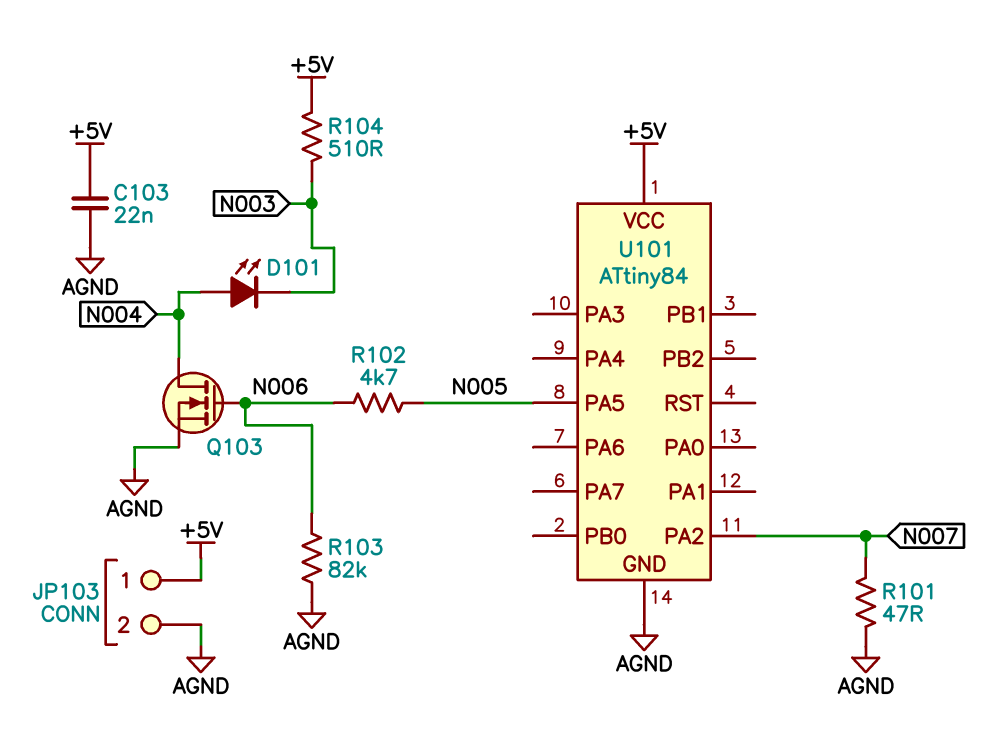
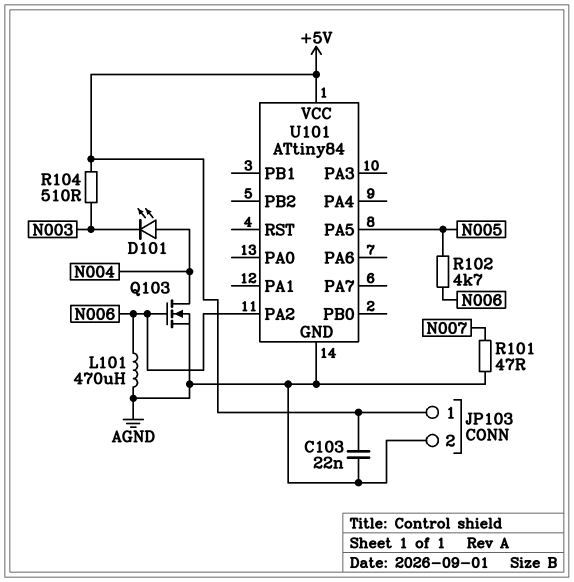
L101: none -> 470uH (AGND, N006)
R103: 82k (AGND, N006) -> none
U101 pin PA2: N007 -> N006

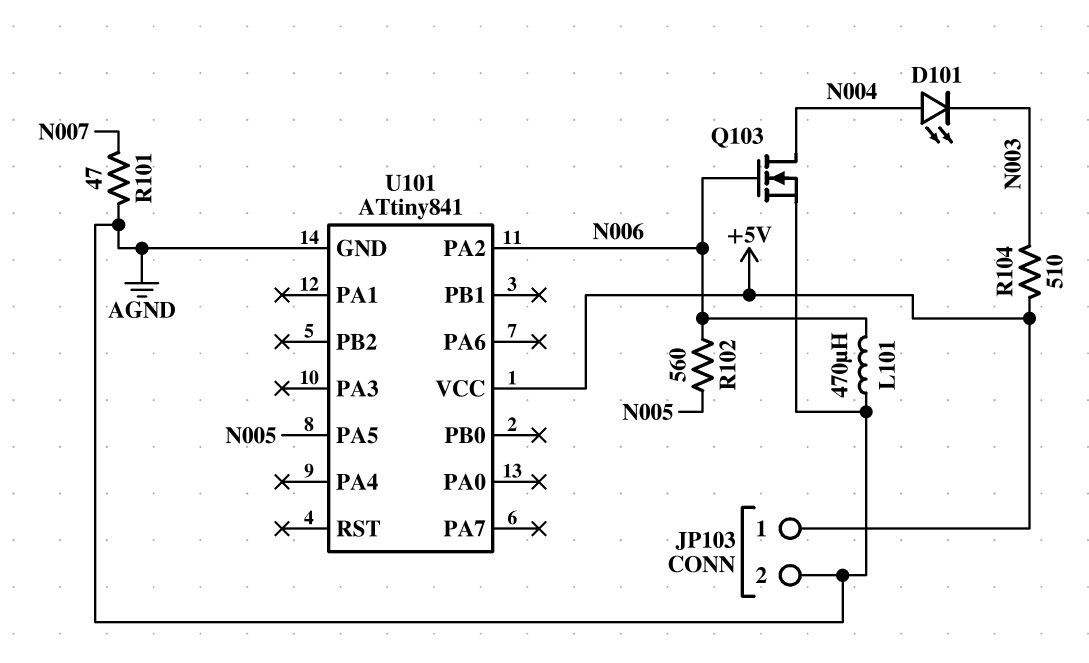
C103: 22nF (+5V, AGND) -> none
R102: 4.7k (N005, N006) -> 560 (N005, N006)
U101: ATtiny84 -> ATtiny841

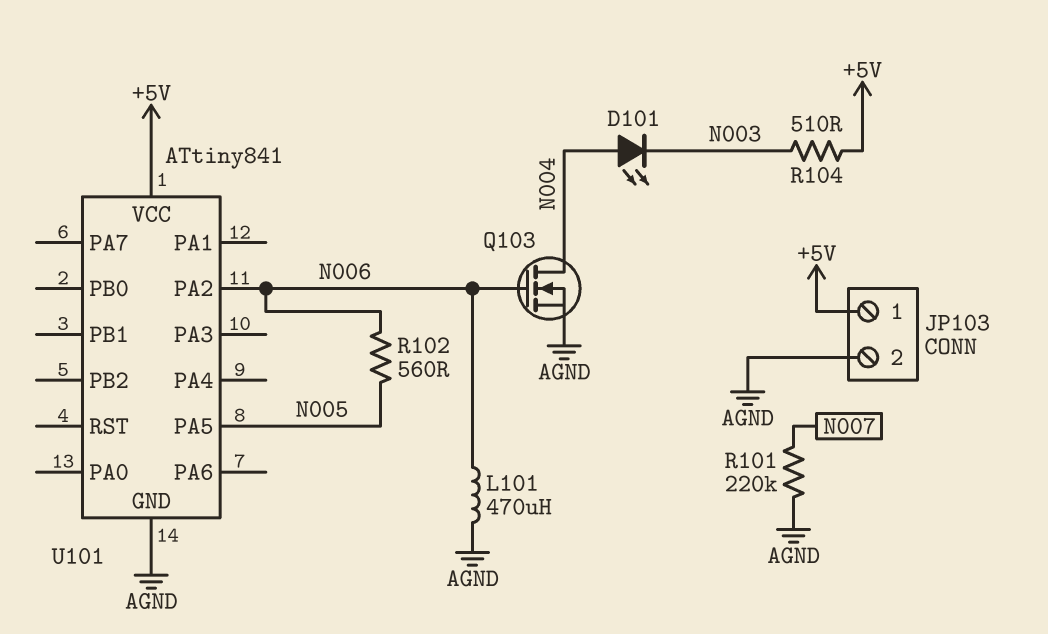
R101: 47 (AGND, N007) -> 220k (AGND, N007)

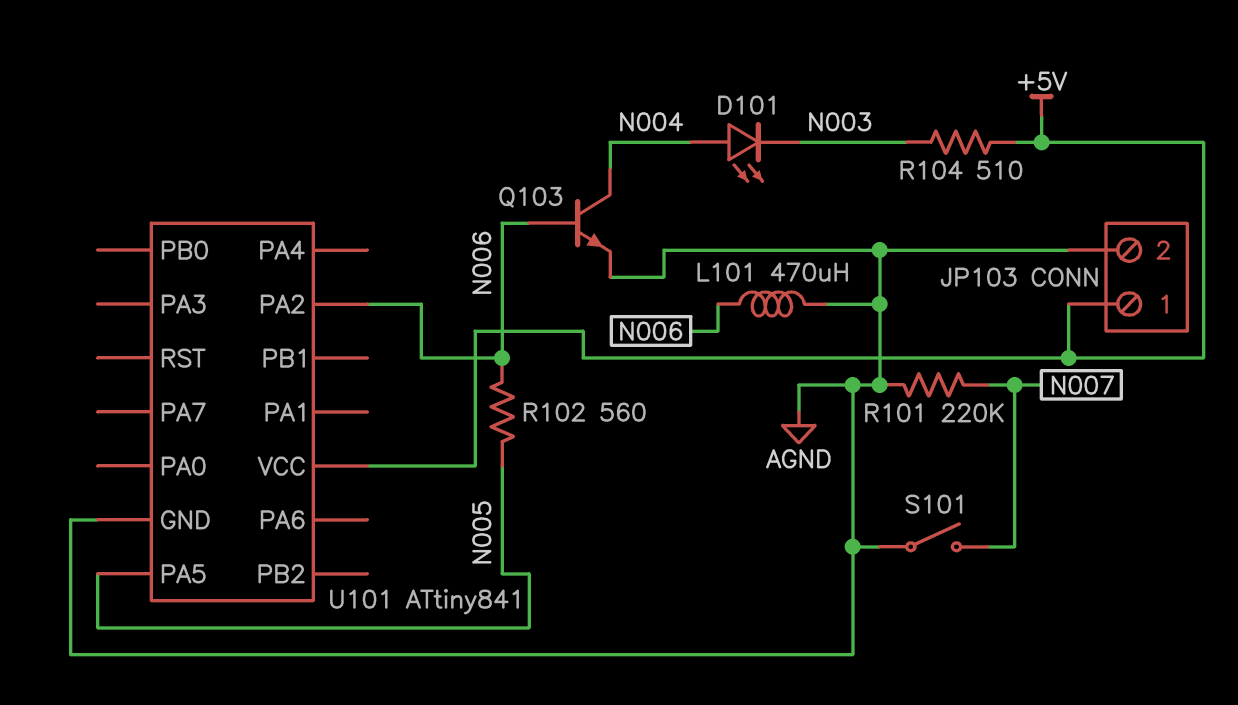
Q103: NMOS (G N006, D N004, S AGND) -> NPN (B N006, C N004, E AGND)
S101: none -> switch (AGND, N007)

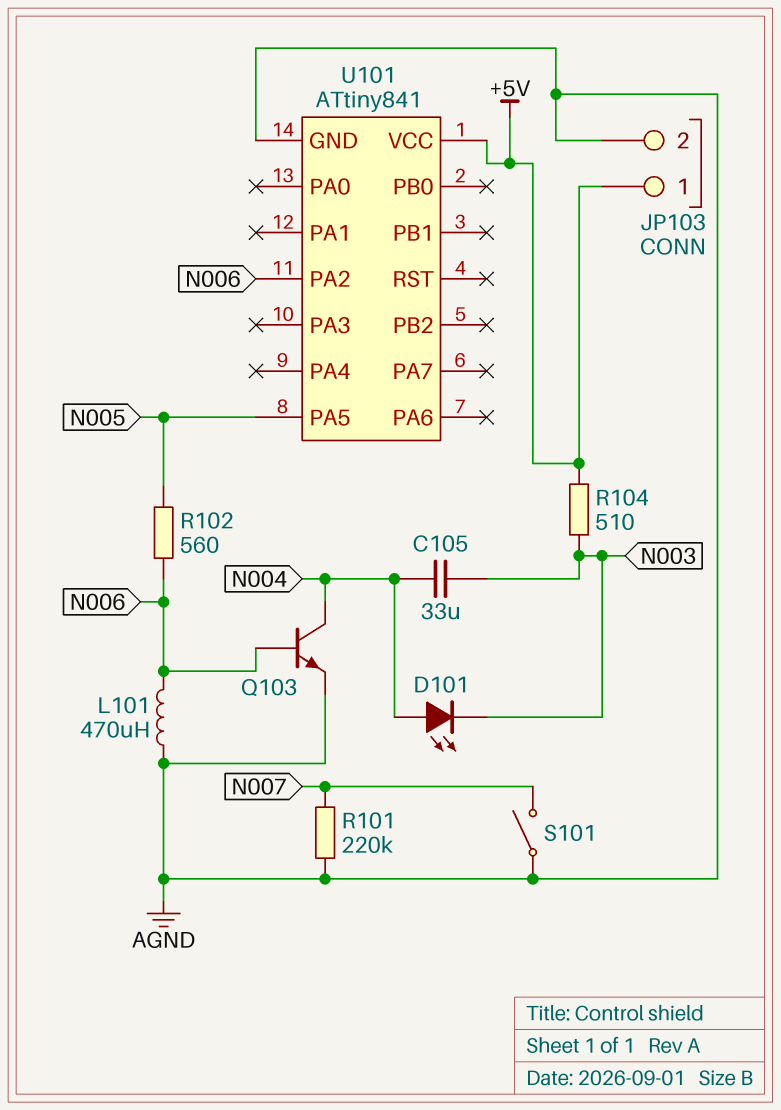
C105: none -> 33uF (N003, N004)

